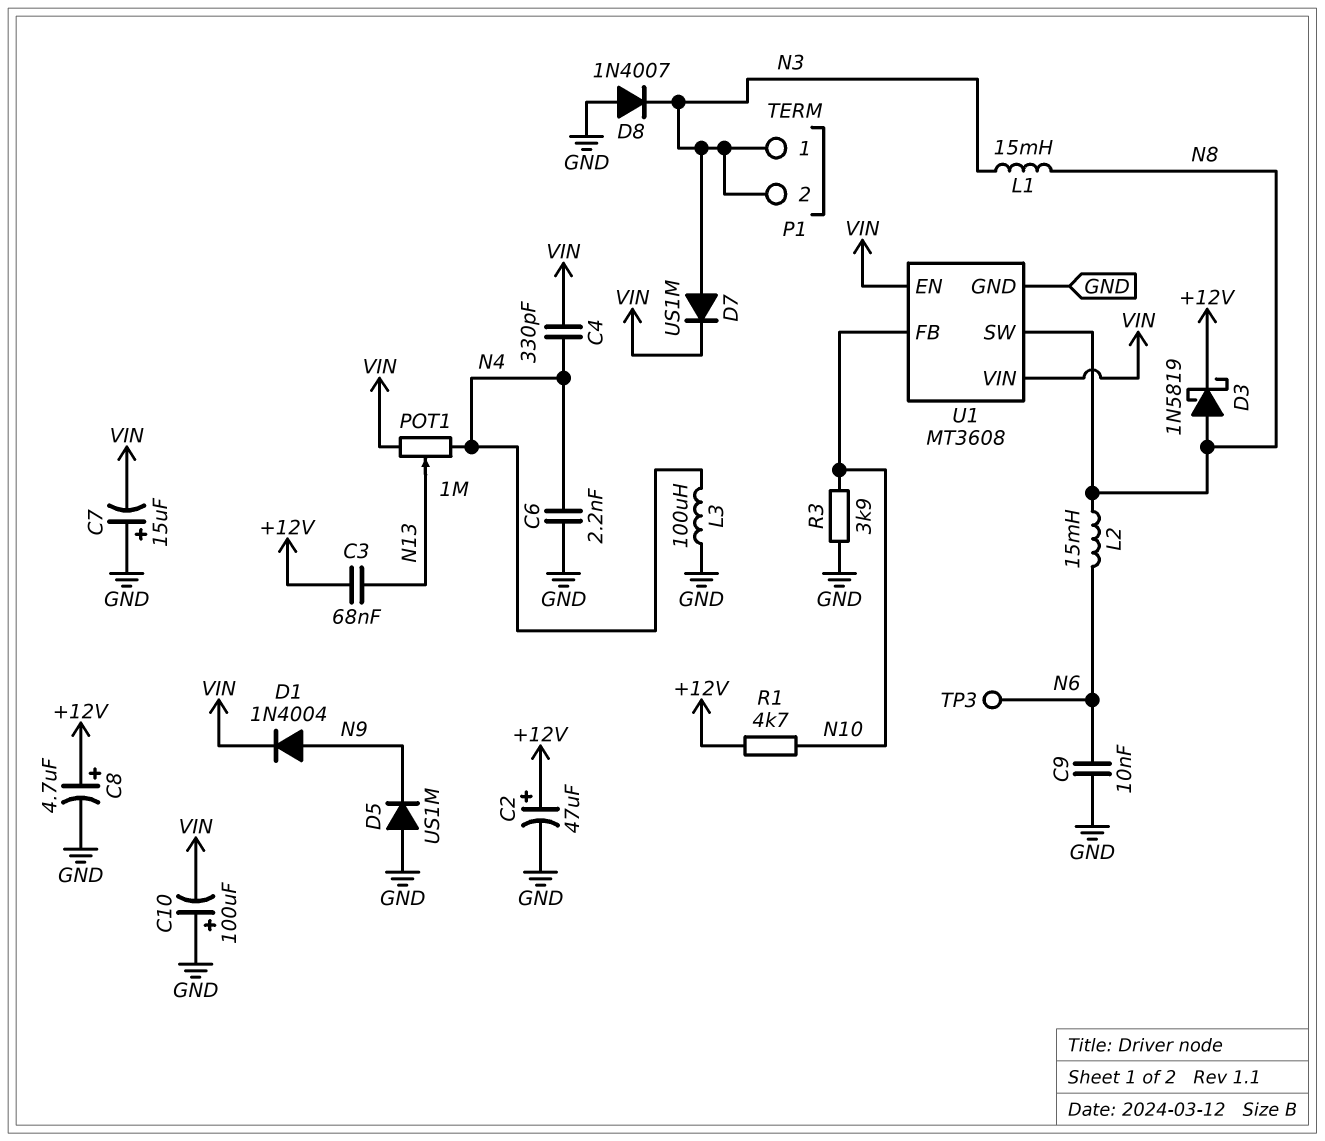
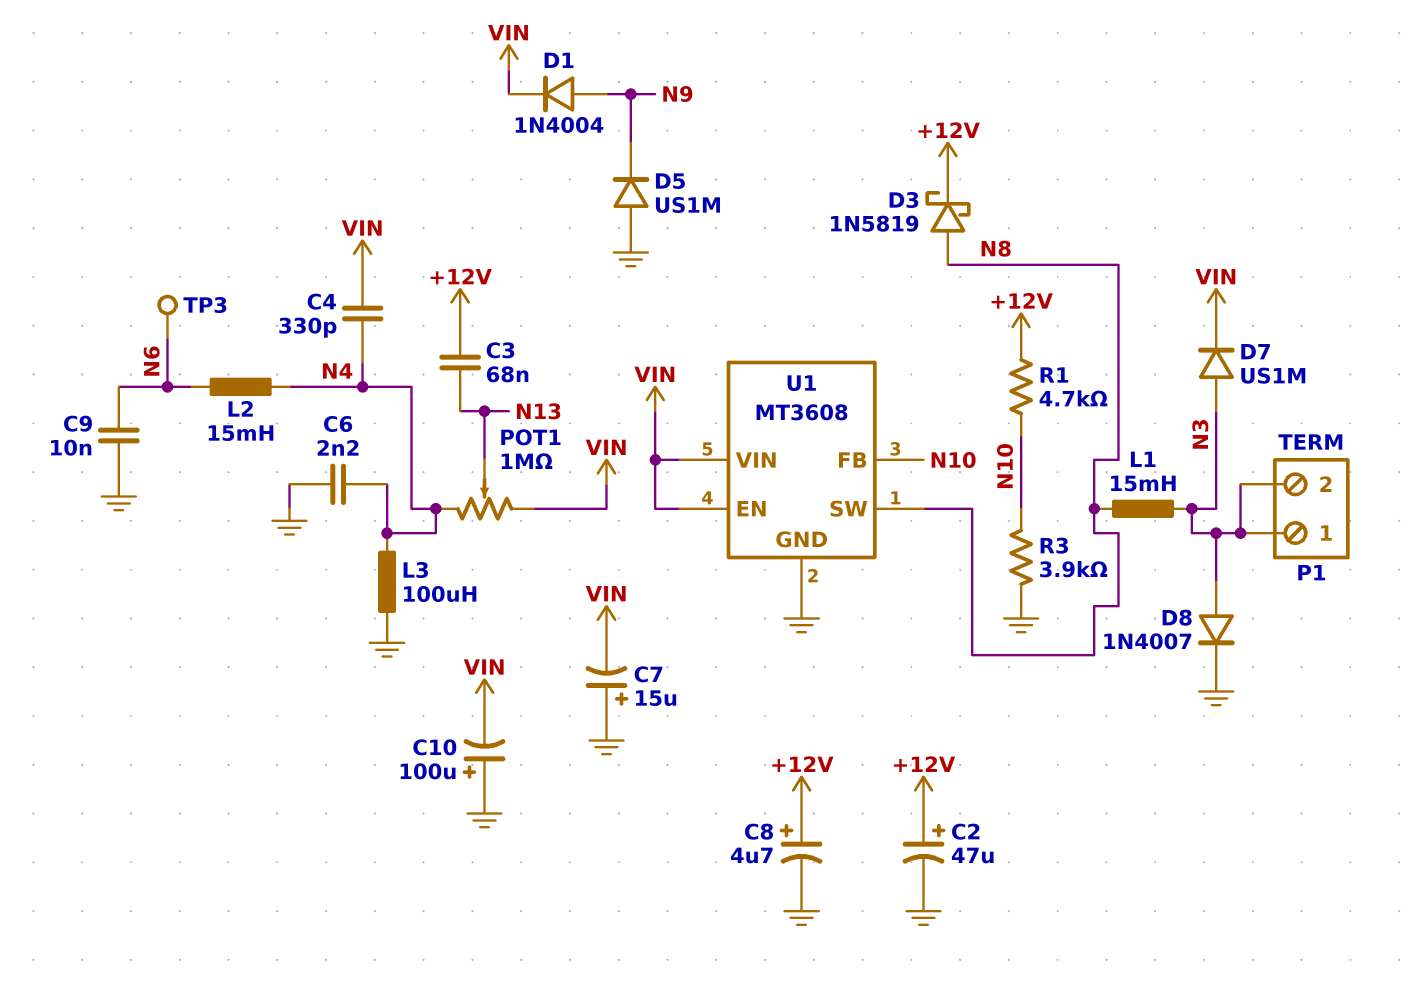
D8: diode 1N4007 (A GND, K N3) -> diode 1N4007 (A N3, K GND)
L2: 15mH (N6, N8) -> 15mH (N4, N6)

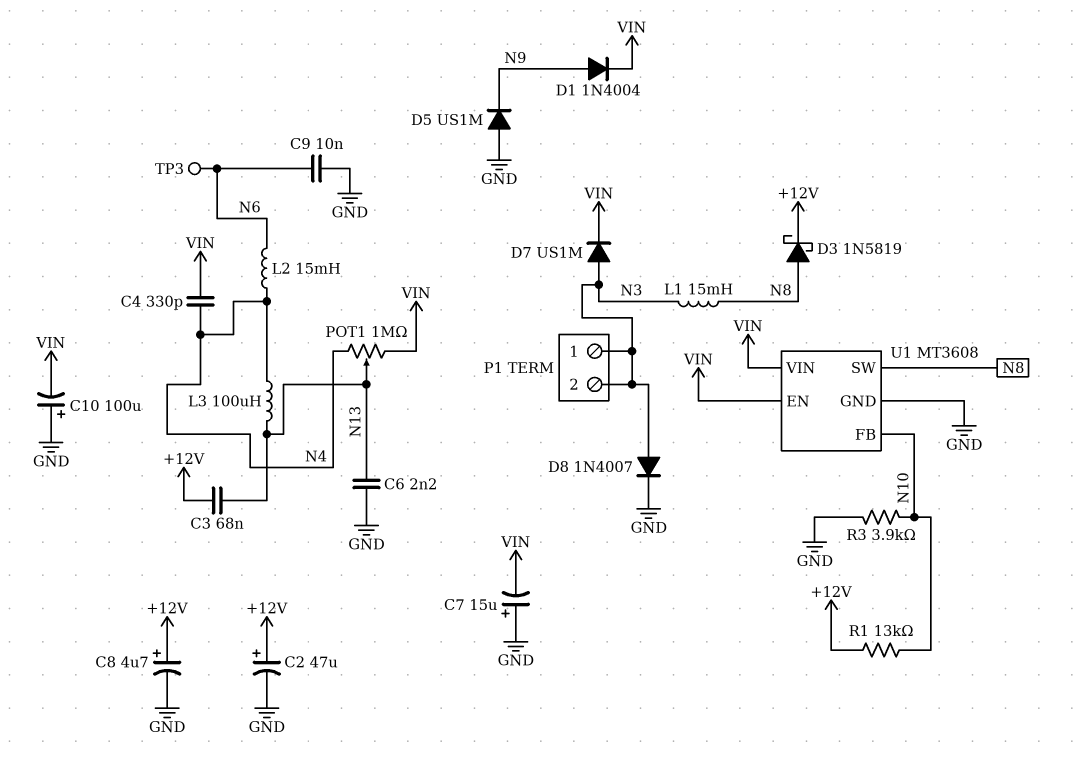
C6: 2.2nF (GND, N4) -> 2.2nF (GND, N13)
L3: 100uH (GND, N4) -> 100uH (N4, N13)
R1: 4.7k (+12V, N10) -> 13k (+12V, N10)

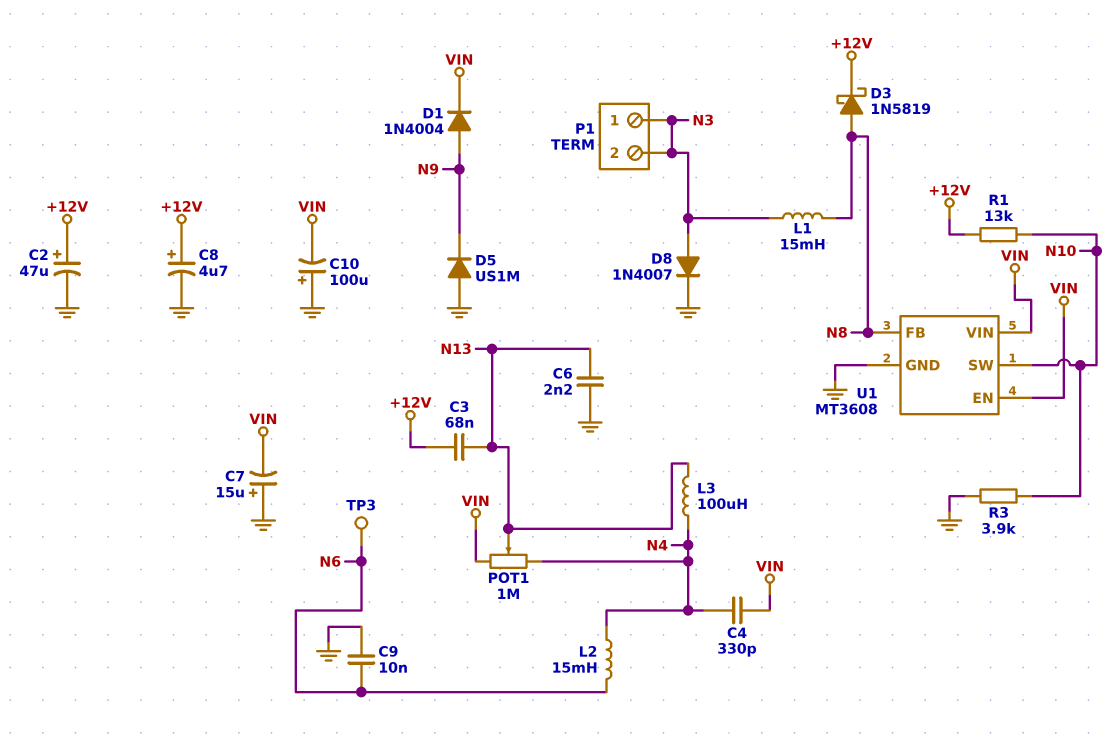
D7: diode US1M (A N3, K VIN) -> none
U1 pin FB: N10 -> N8
U1 pin SW: N8 -> N10

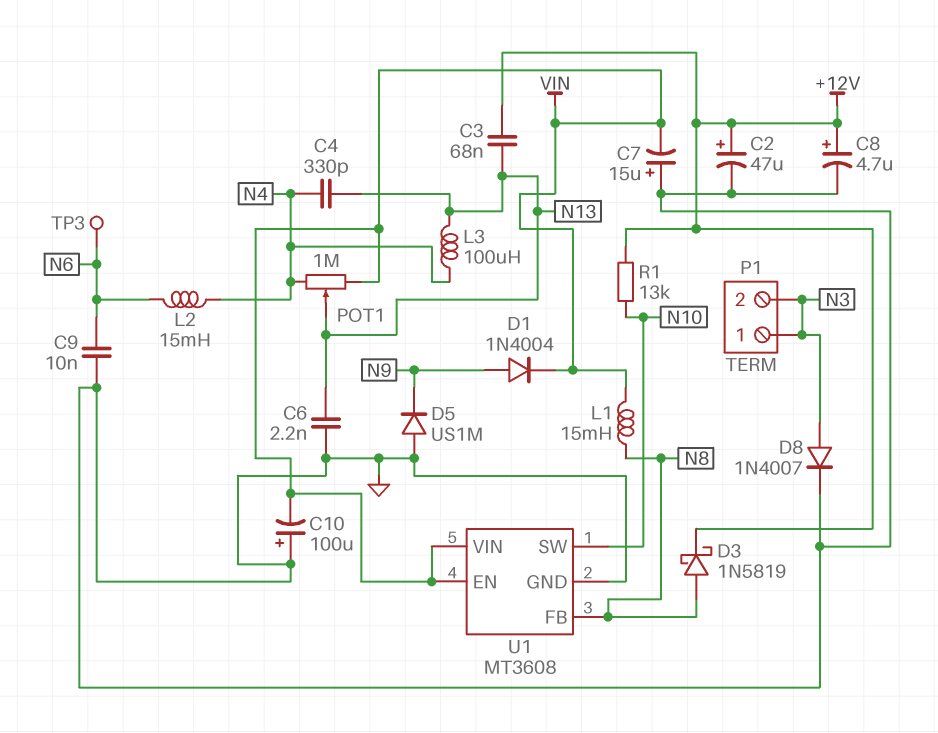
C4: 330pF (N4, VIN) -> 330pF (N4, N13)
L1: 15mH (N3, N8) -> 15mH (N8, VIN)
R3: 3.9k (GND, N10) -> none

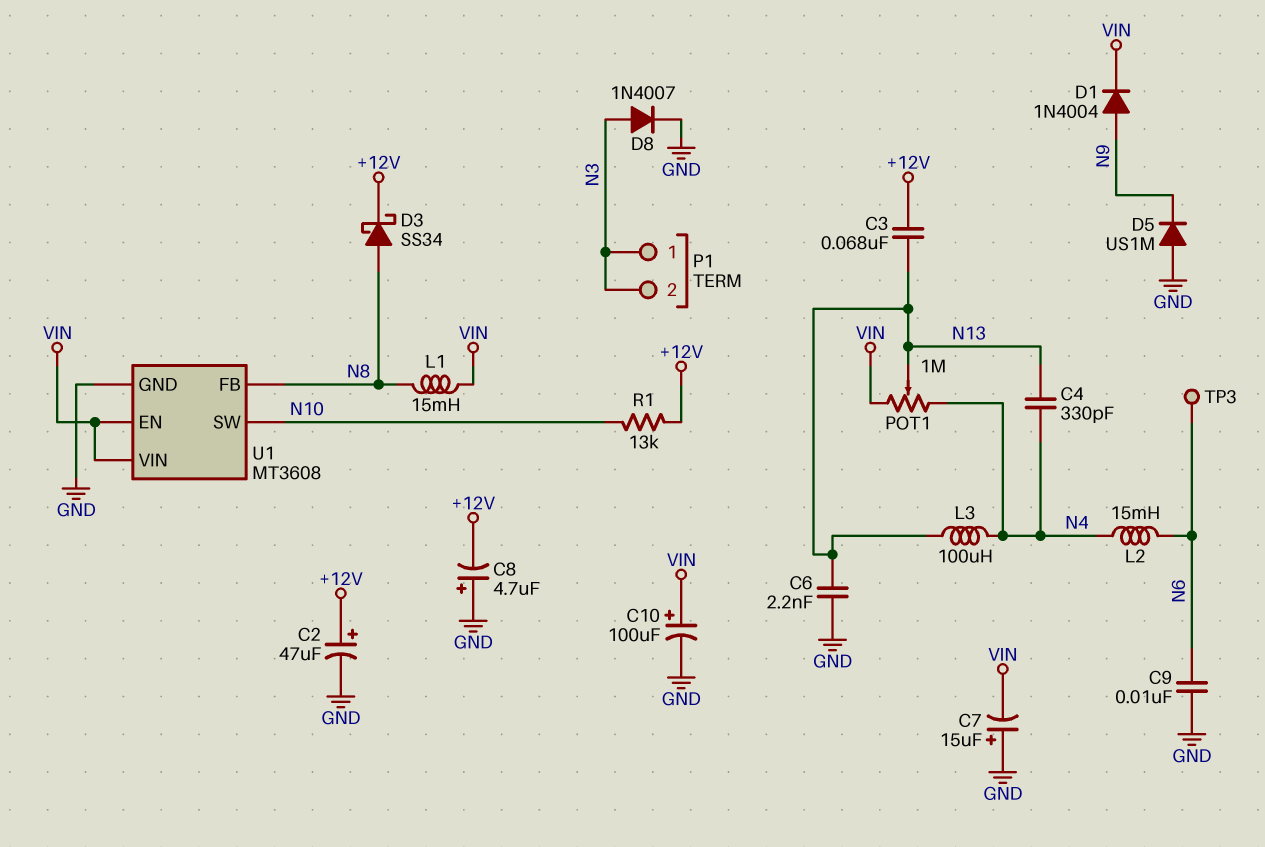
C8: 4.7uF (plus +12V, minus GND) -> 4.7uF (plus GND, minus +12V)
C10: 100uF (plus GND, minus VIN) -> 100uF (plus VIN, minus GND)
D3: schottky 1N5819 (A N8, K +12V) -> schottky SS34 (A N8, K +12V)

